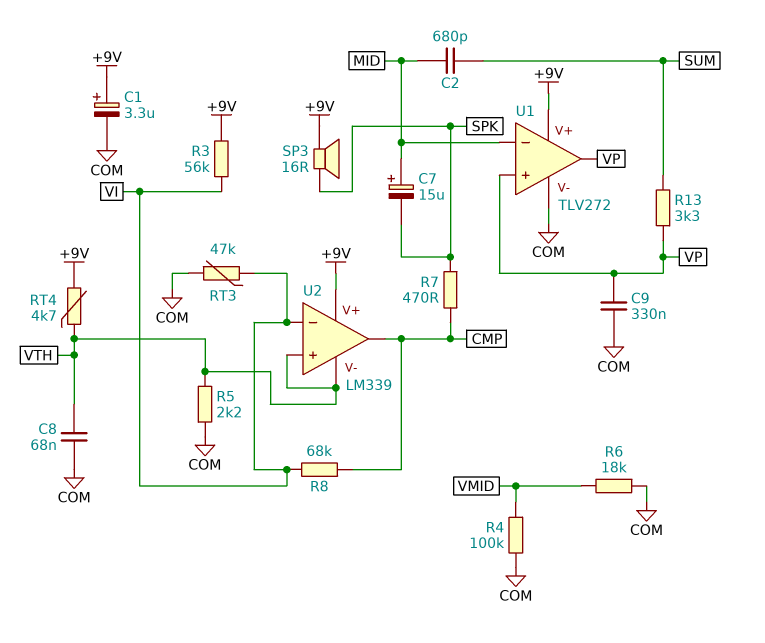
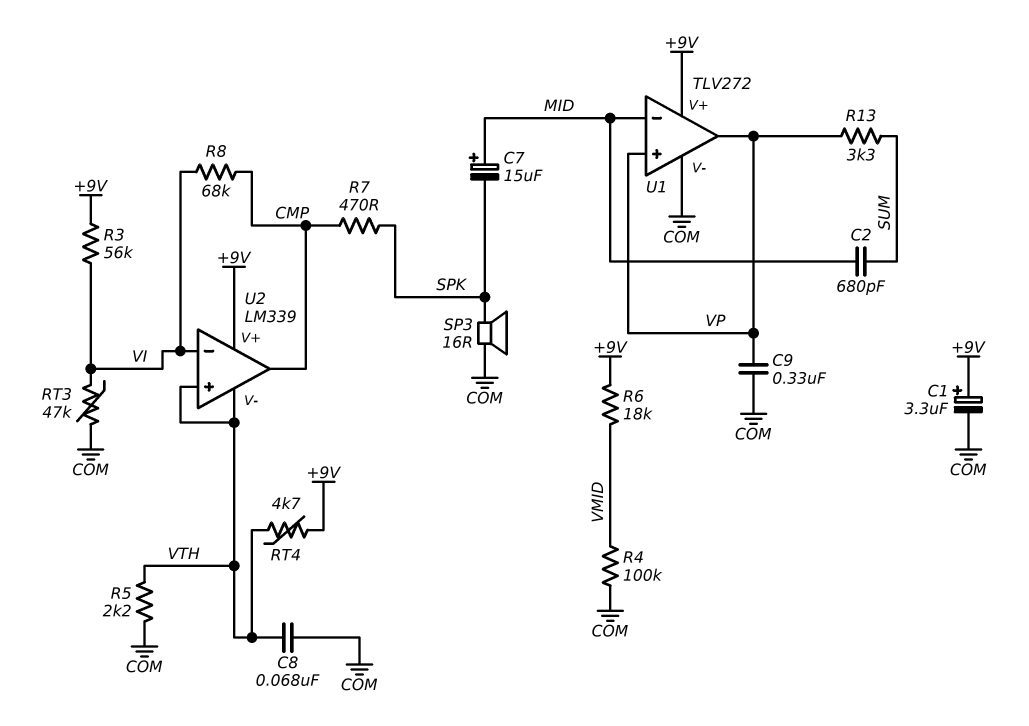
R6: 18k (COM, VMID) -> 18k (+9V, VMID)
SP3: speaker 16R (+9V, SPK) -> speaker 16R (COM, SPK)

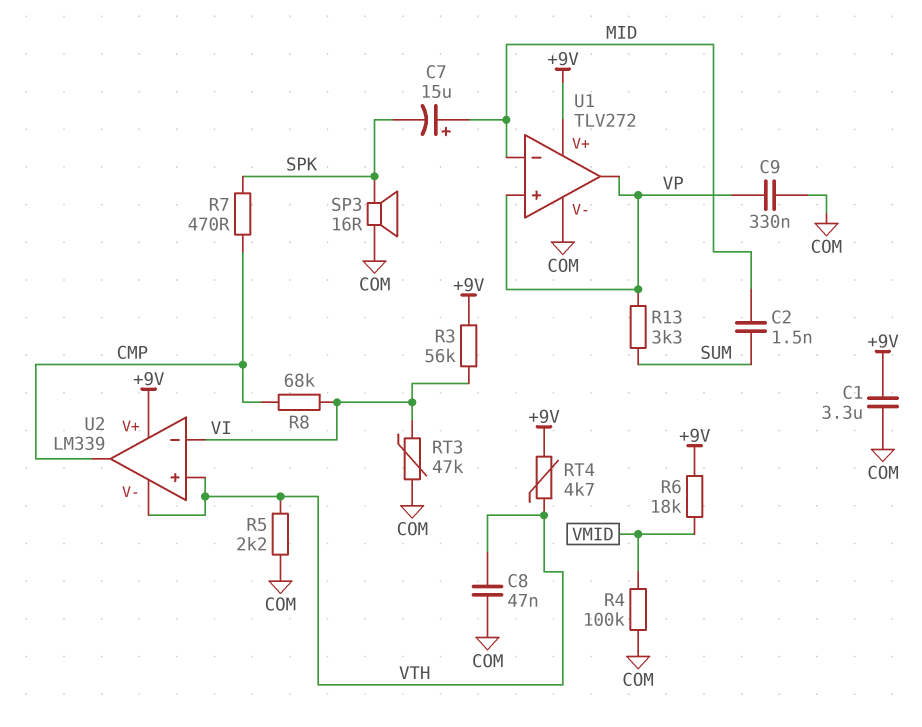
C1: 3.3uF (plus +9V, minus COM) -> 3.3uF (+9V, COM)
C2: 680pF (MID, SUM) -> 1.5nF (MID, SUM)
C8: 68nF (COM, VTH) -> 47nF (COM, VTH)

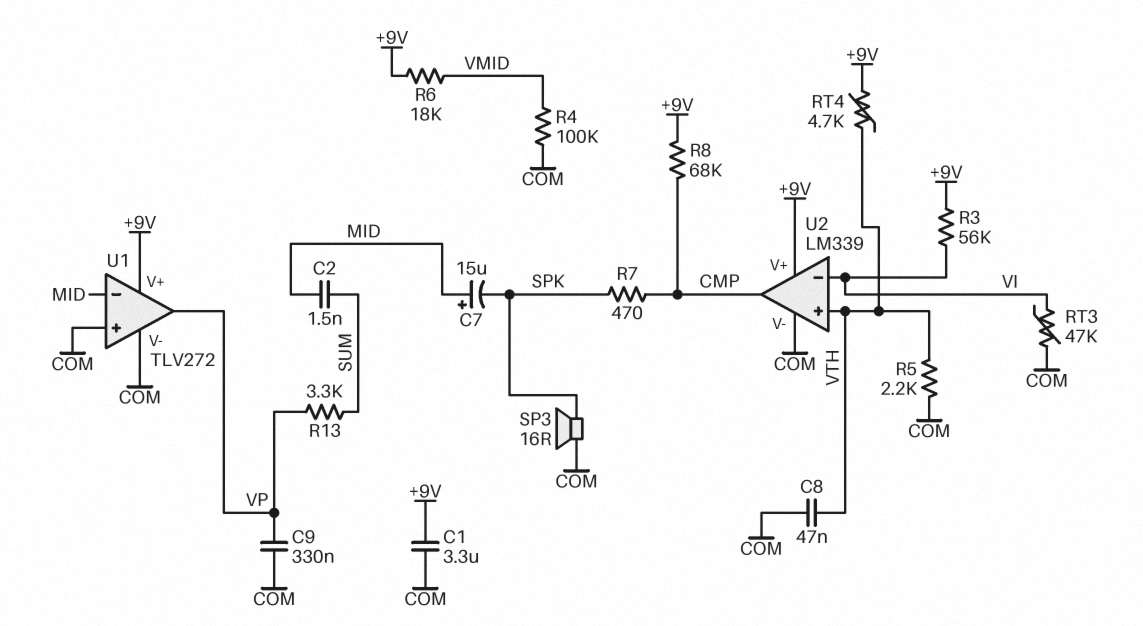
R8: 68k (CMP, VI) -> 68k (+9V, CMP)
U1 pin in+: VP -> COM
U2 pin V-: VTH -> COM

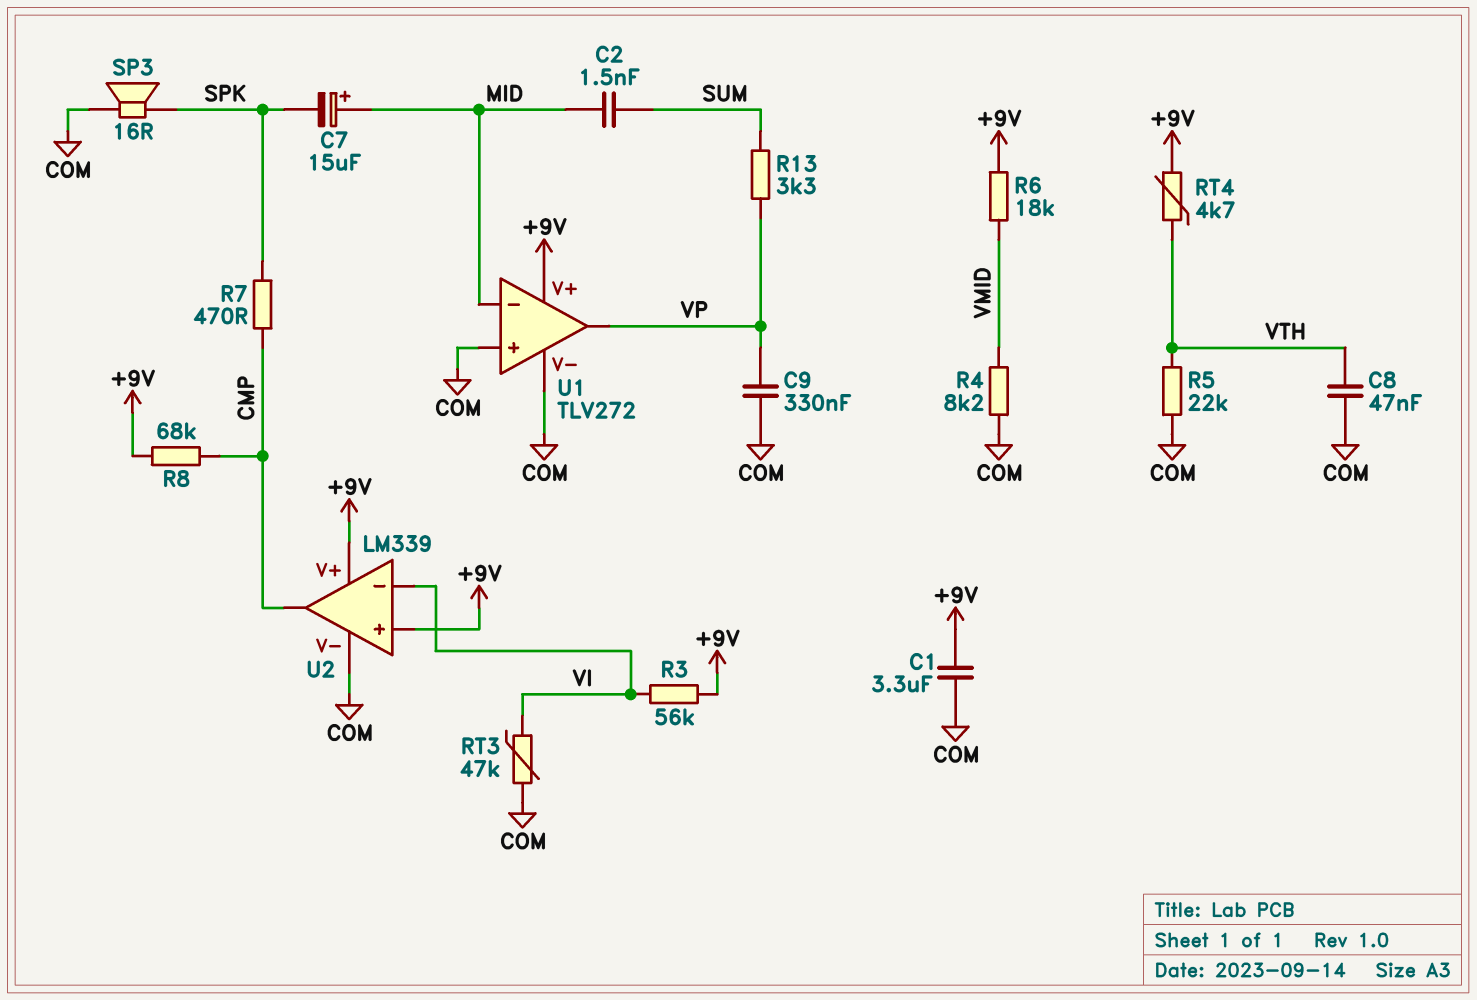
R4: 100k (COM, VMID) -> 8.2k (COM, VMID)
R5: 2.2k (COM, VTH) -> 22k (COM, VTH)
U2 pin in+: VTH -> +9V

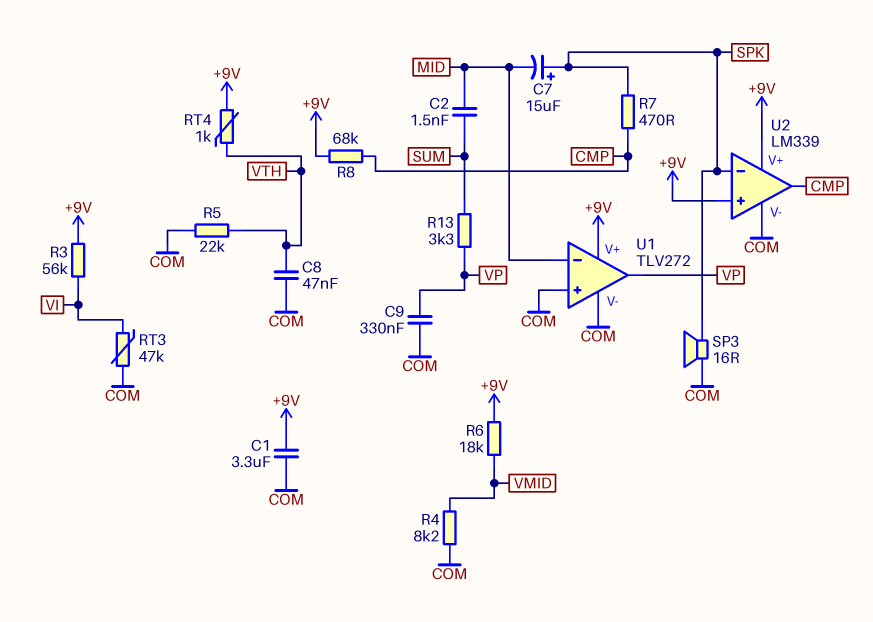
C7: 15uF (plus MID, minus SPK) -> 15uF (plus SPK, minus MID)
RT4: 4.7k (+9V, VTH) -> 1k (+9V, VTH)
U2 pin in-: VI -> SPK

